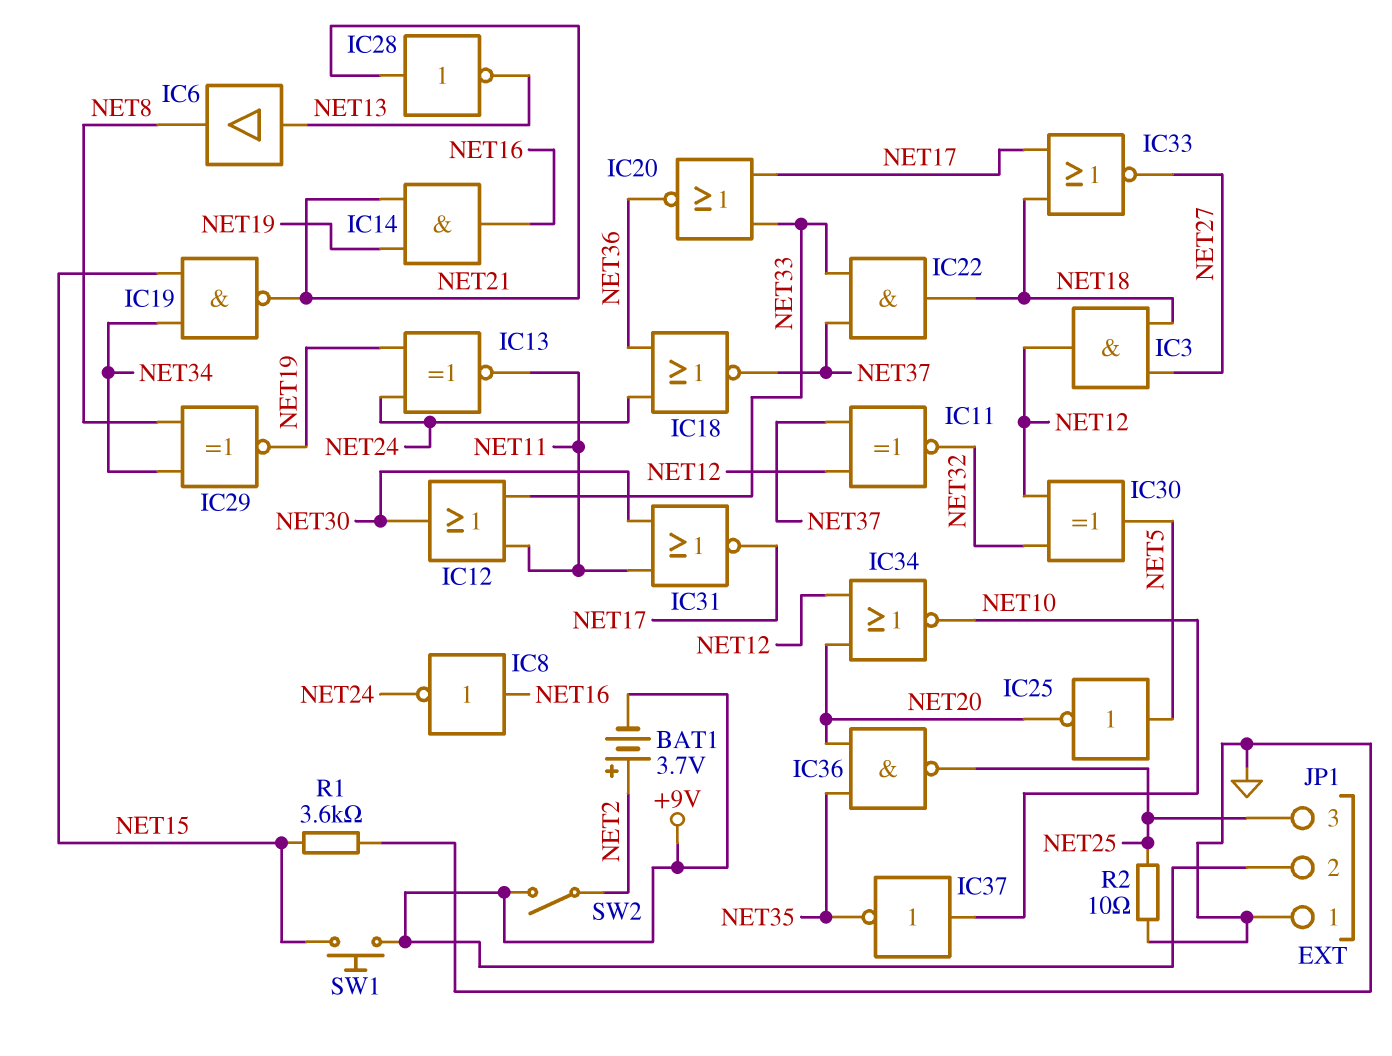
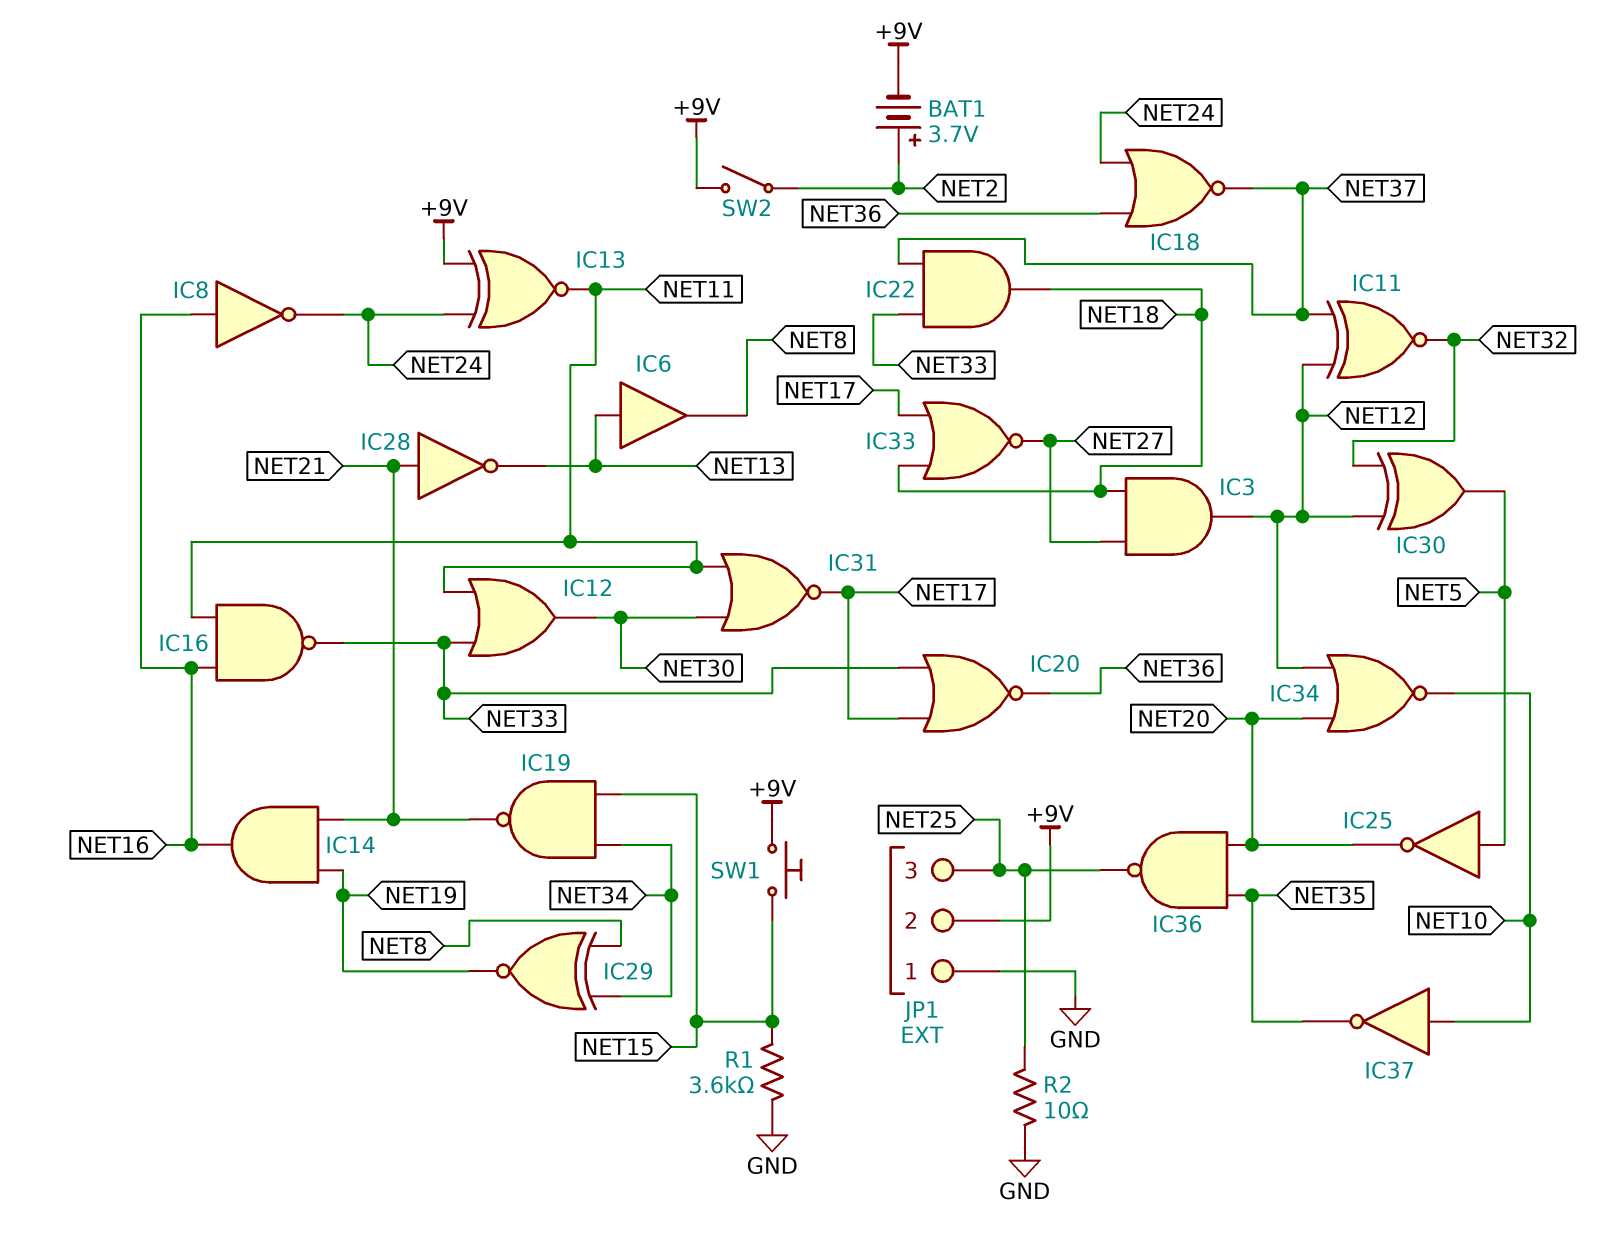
IC13: XNOR (in NET19, in NET24, out NET11) -> XNOR (in +9V, in NET24, out NET11)
IC16: none -> NAND (in NET11, in NET16, out NET33)

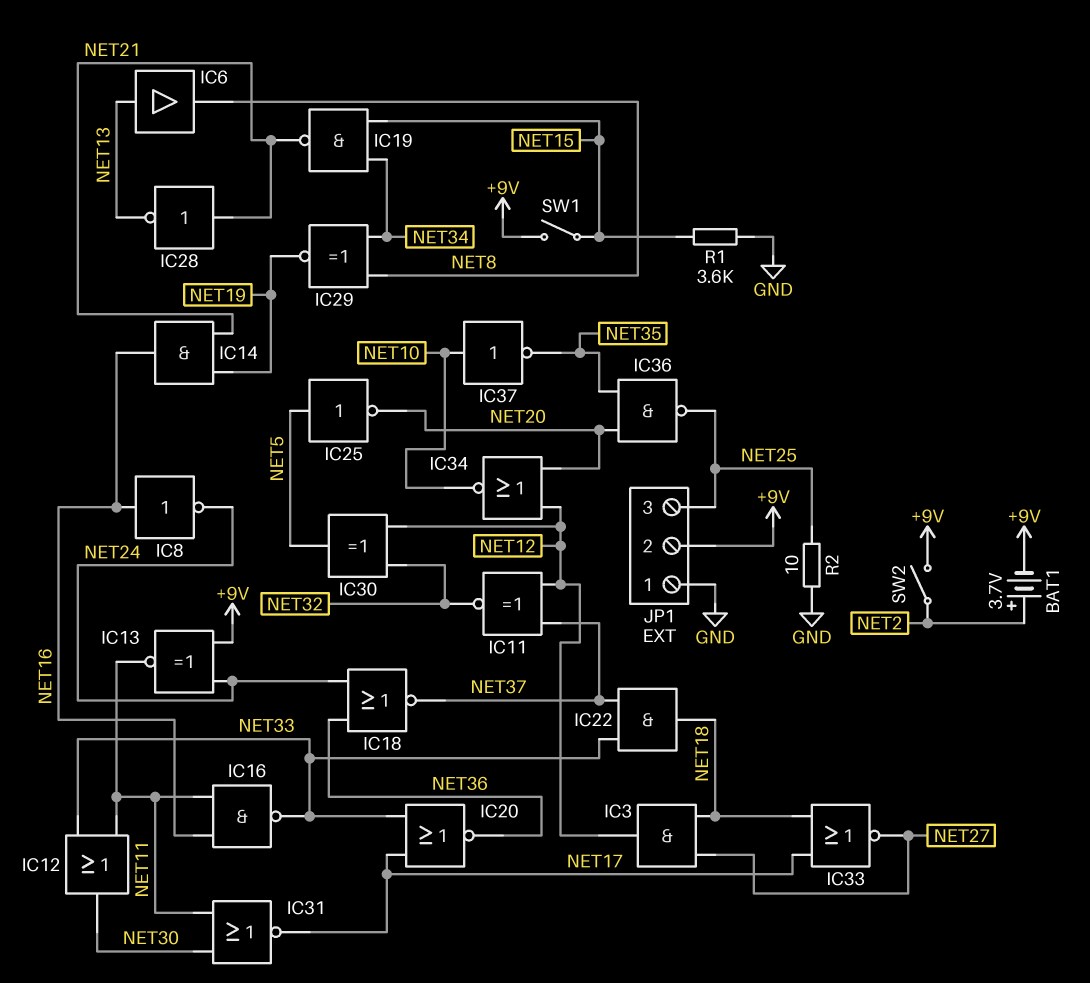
SW1: button (+9V, NET15) -> switch (+9V, NET15)

